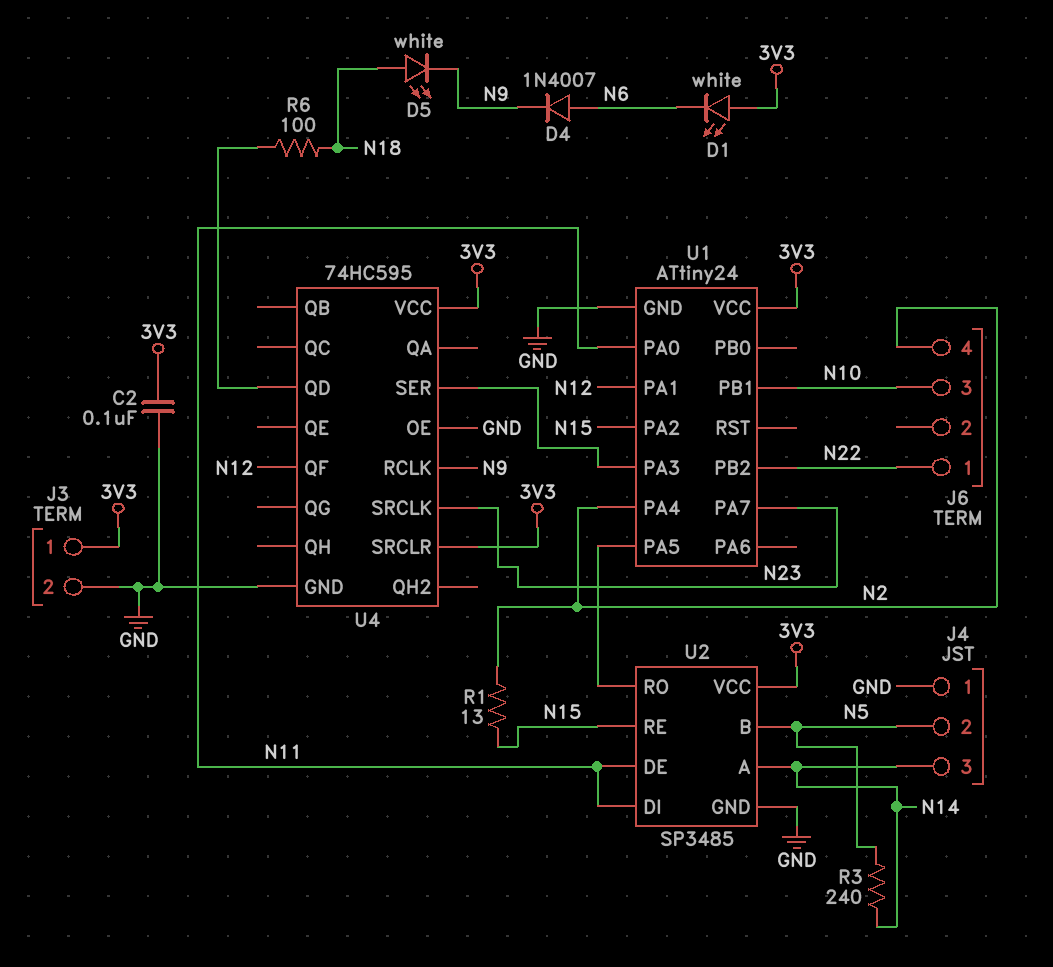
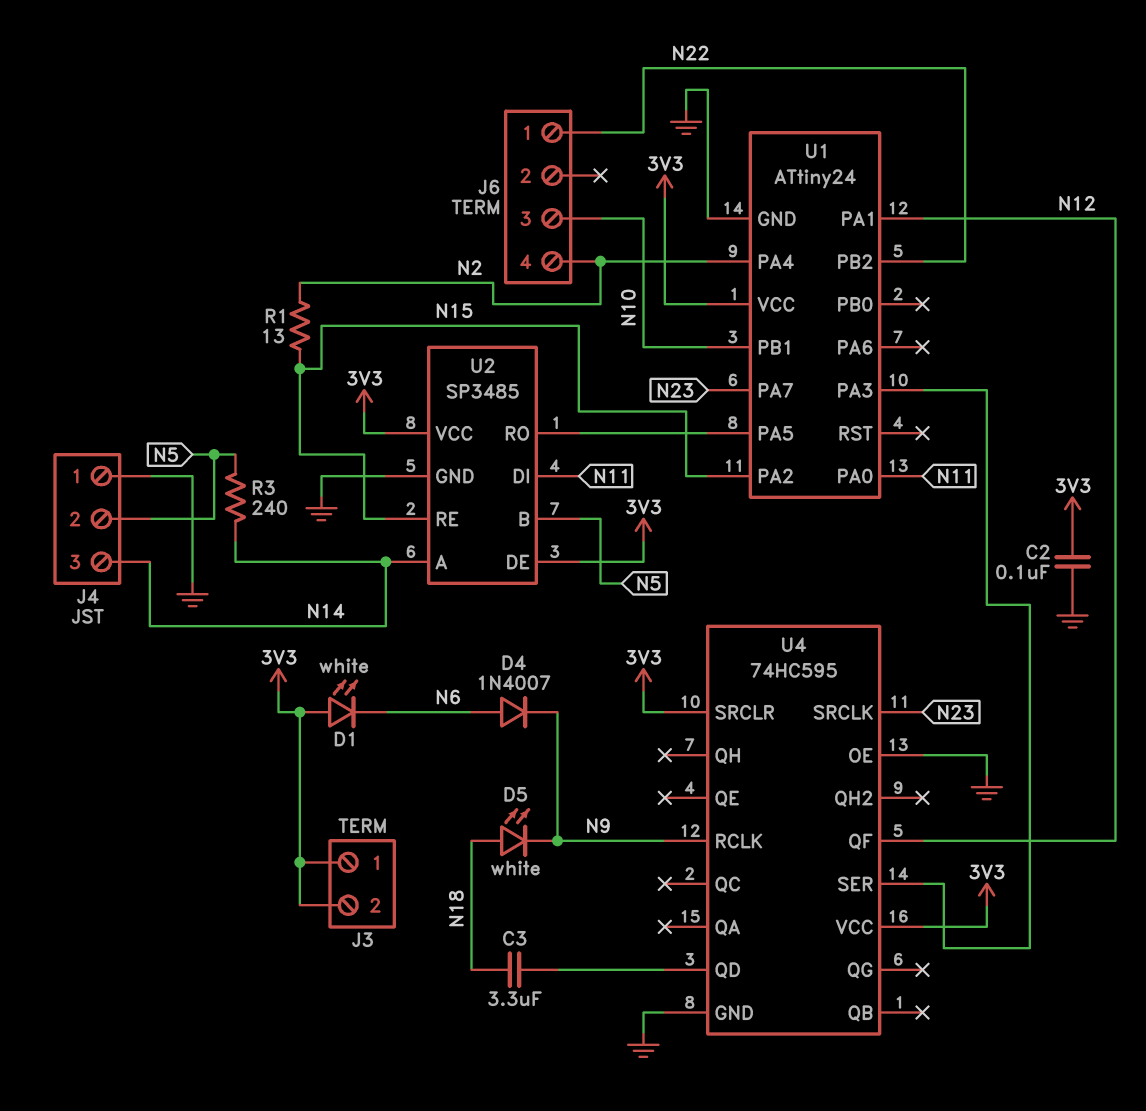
C3: none -> 3.3uF (N18, U4/QD)
J3 pin 2: GND -> 3V3
R6: 100 (N18, U4/QD) -> none
U2 pin DE: N11 -> 3V3

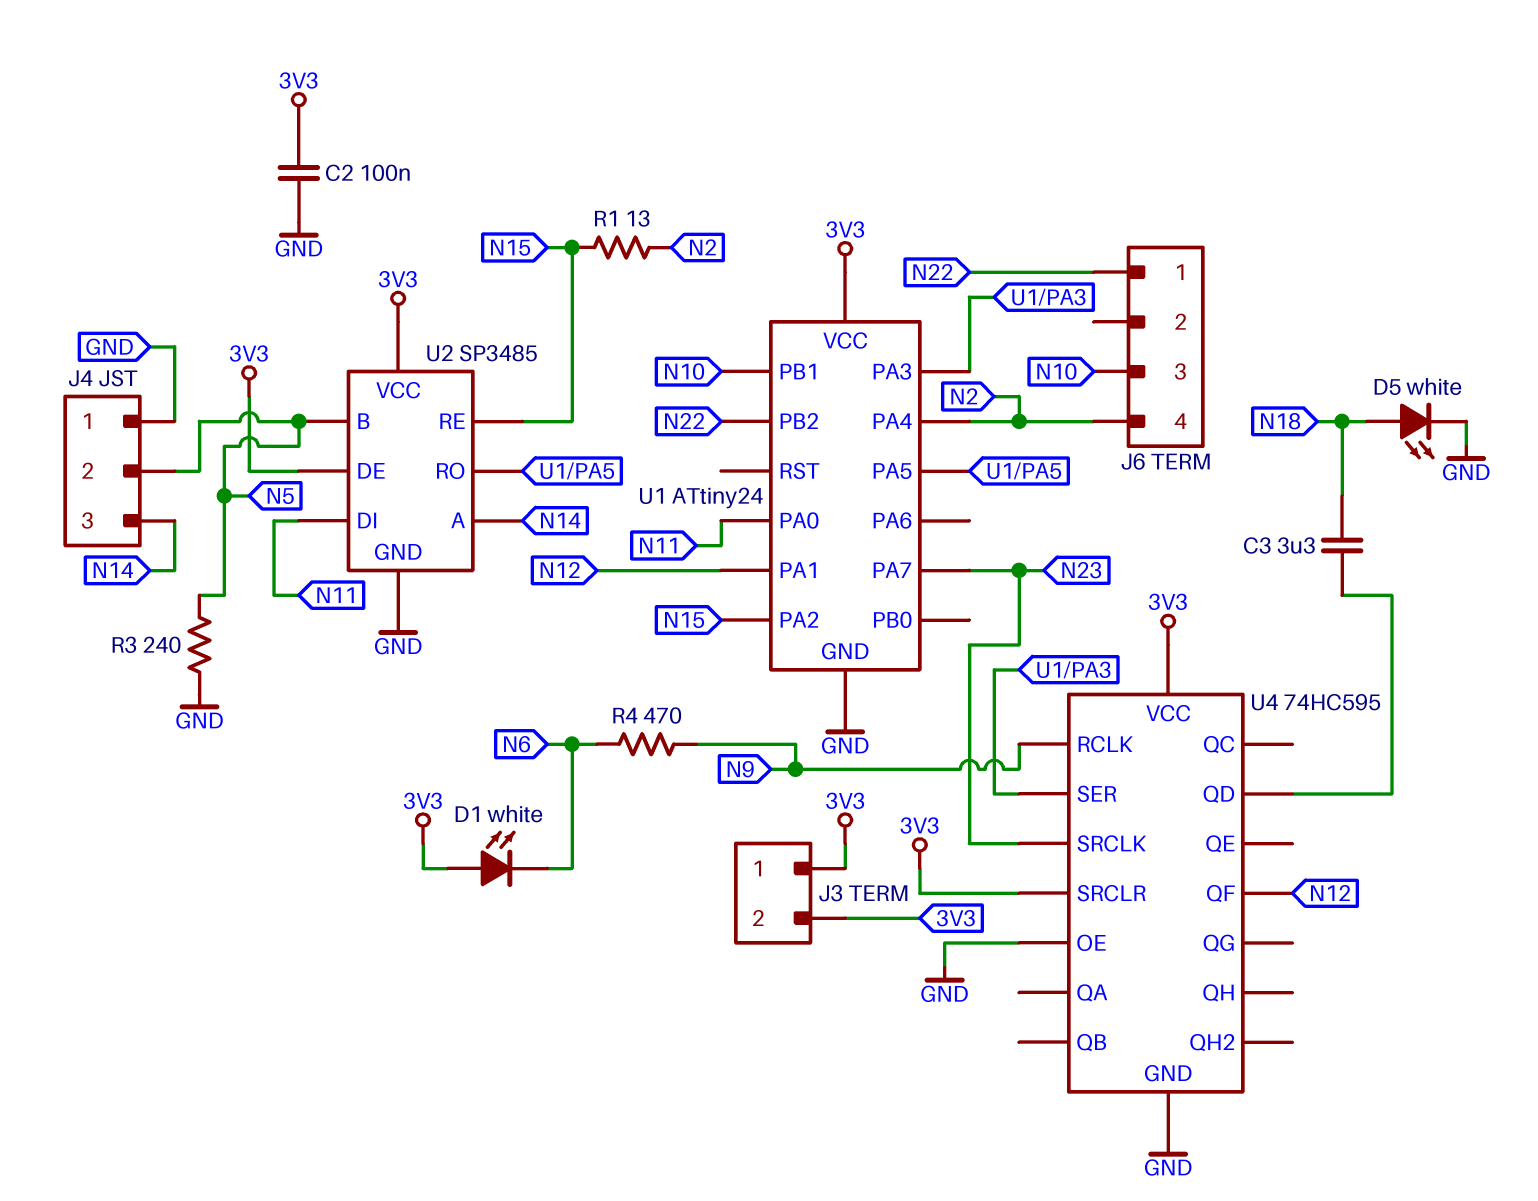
D4: diode 1N4007 (A N6, K N9) -> none
D5: LED white (A N18, K N9) -> LED white (A N18, K GND)
R3: 240 (N5, N14) -> 240 (GND, N5)
R4: none -> 470 (N6, N9)

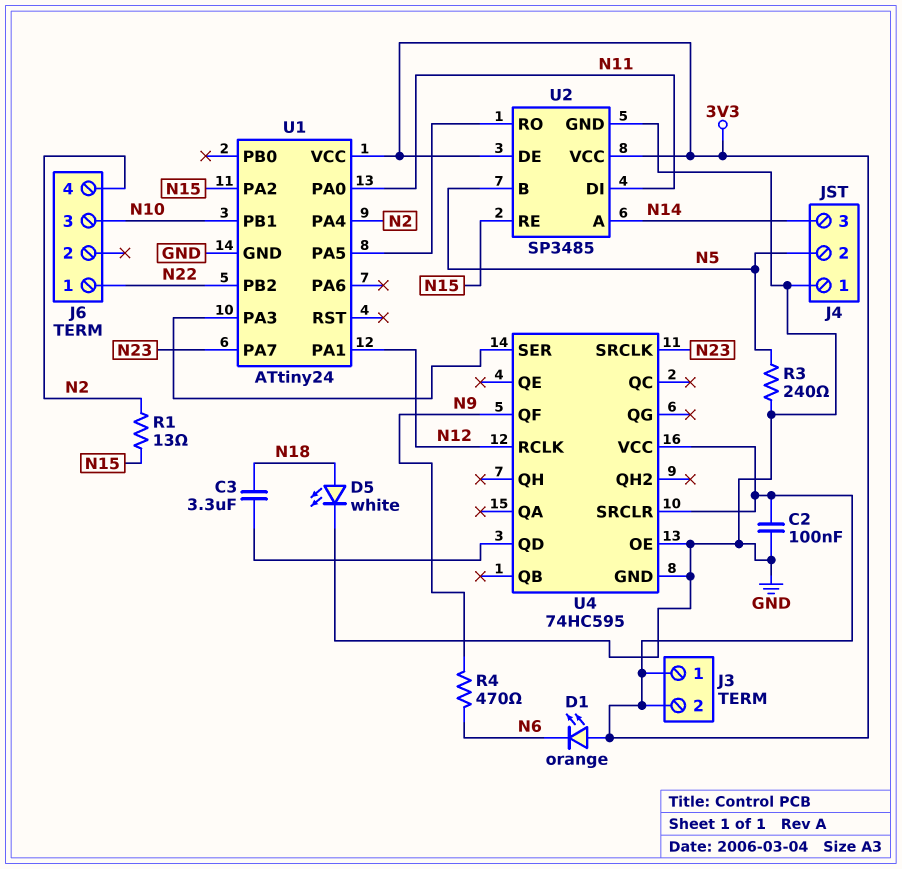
D1: LED white (A 3V3, K N6) -> LED orange (A 3V3, K N6)
U4 pin QF: N12 -> N9
U4 pin RCLK: N9 -> N12

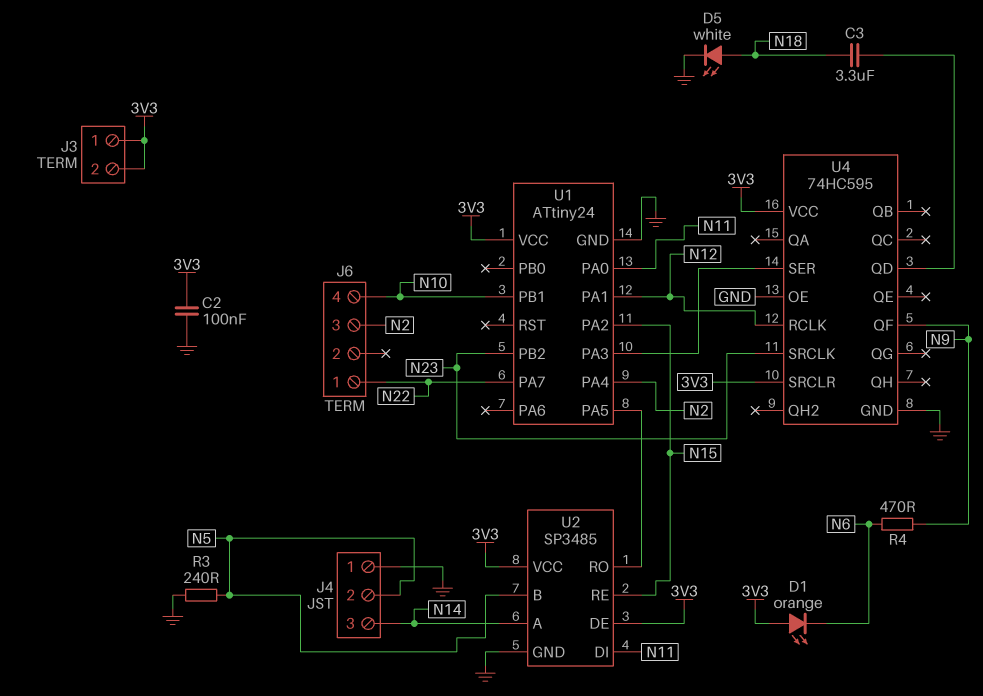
J6 pin 3: N10 -> N2
J6 pin 4: N2 -> N10
R1: 13 (N2, N15) -> none
U1 pin PA7: N23 -> N22
U1 pin PB2: N22 -> N23

